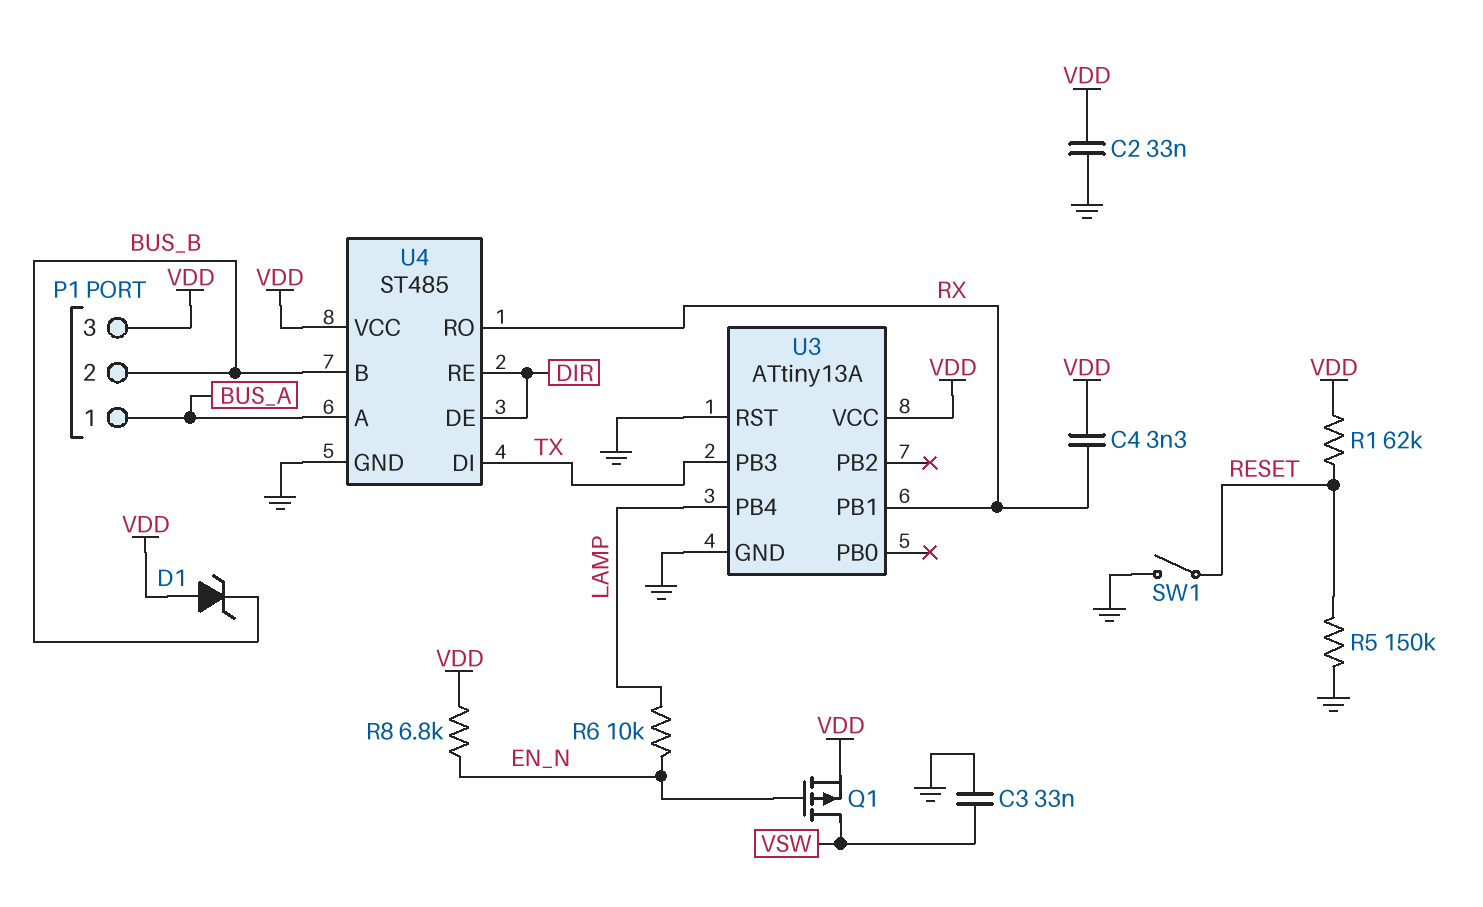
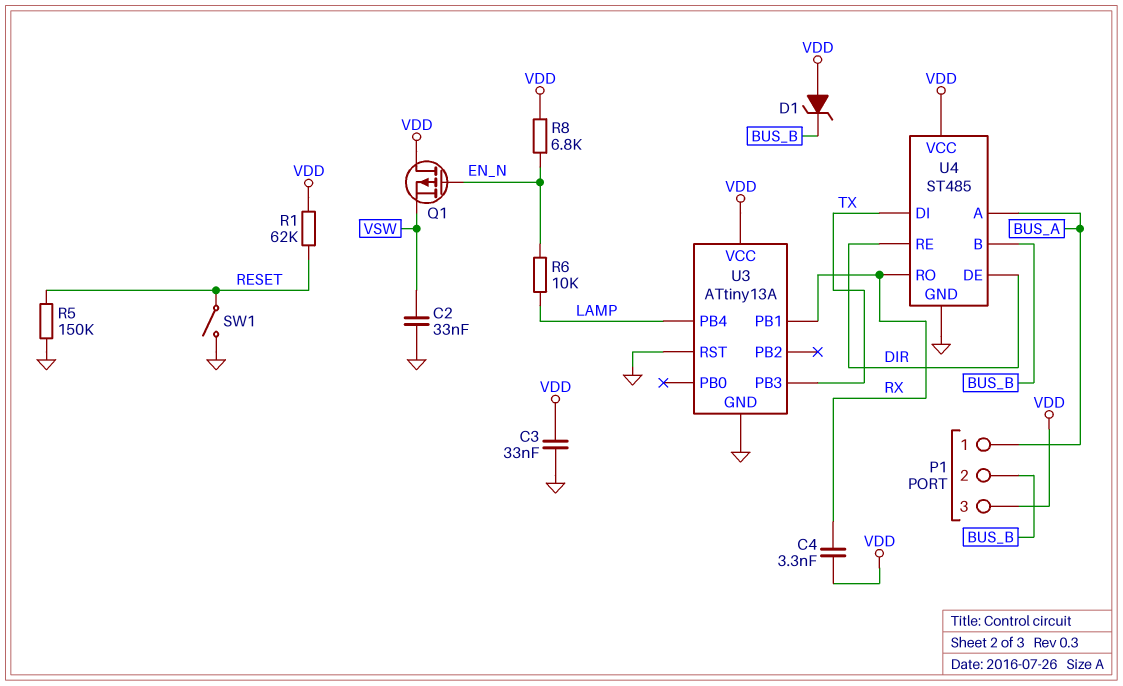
C2: 33nF (GND, VDD) -> 33nF (GND, VSW)
C3: 33nF (GND, VSW) -> 33nF (GND, VDD)
Q1: PMOS (G EN_N, D VSW, S VDD) -> PMOS (G EN_N, D VDD, S VSW)

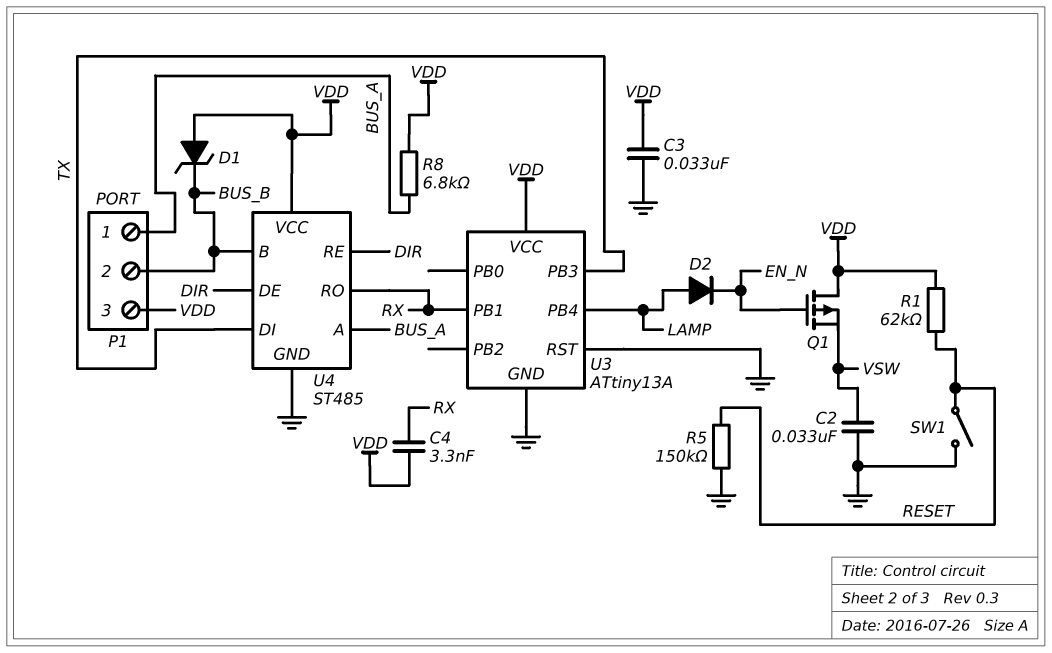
D2: none -> diode (A LAMP, K EN_N)
R6: 10k (EN_N, LAMP) -> none
R8: 6.8k (EN_N, VDD) -> 6.8k (BUS_A, VDD)

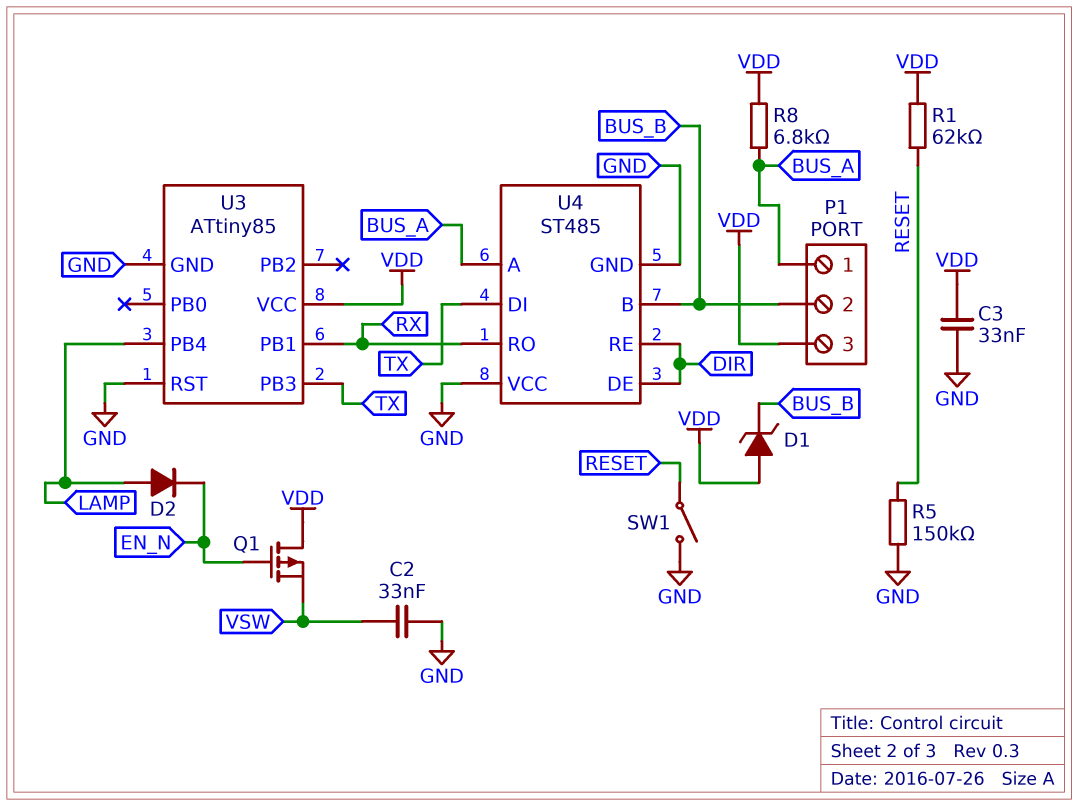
C4: 3.3nF (RX, VDD) -> none
U3: ATtiny13A -> ATtiny85
U4 pin VCC: VDD -> GND

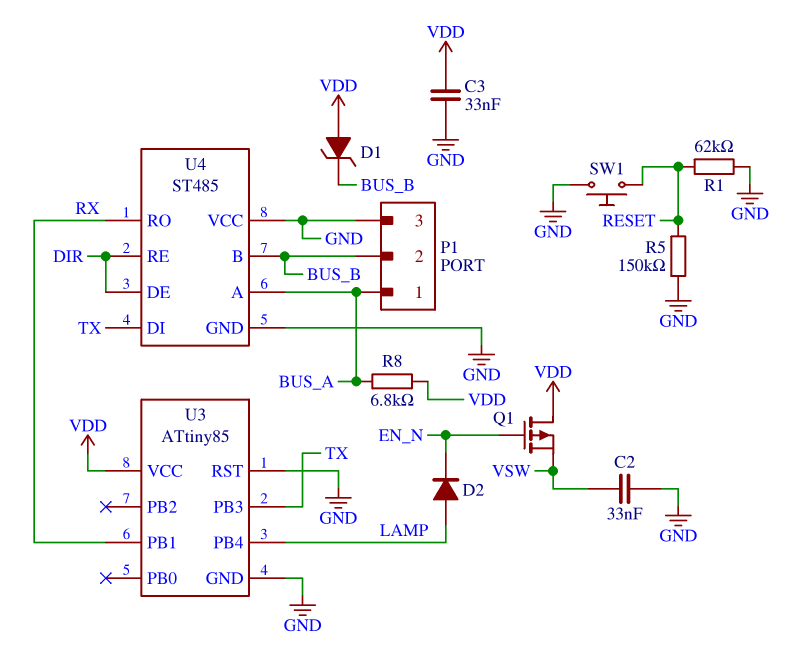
P1 pin 3: VDD -> GND
R1: 62k (RESET, VDD) -> 62k (GND, RESET)
SW1: switch (GND, RESET) -> button (GND, RESET)

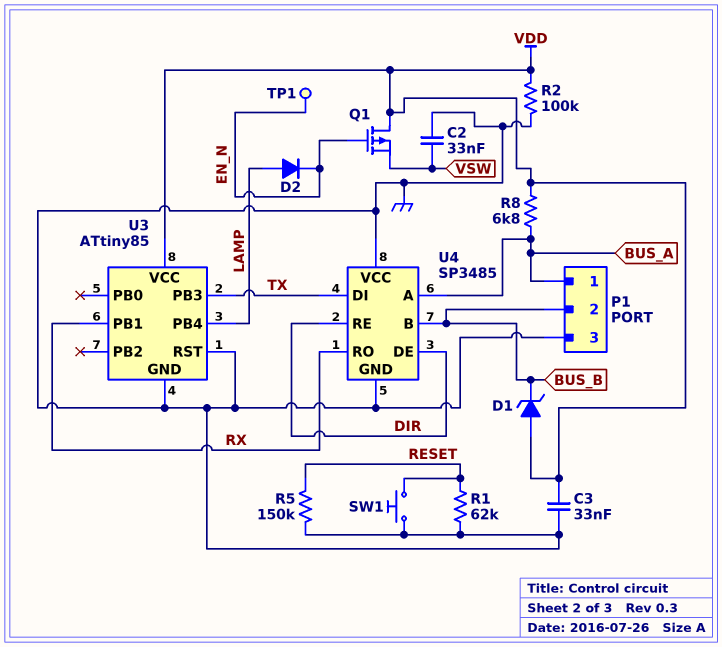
R2: none -> 100k (GND, VDD)
TP1: none -> test point (EN_N)
U4: ST485 -> SP3485

